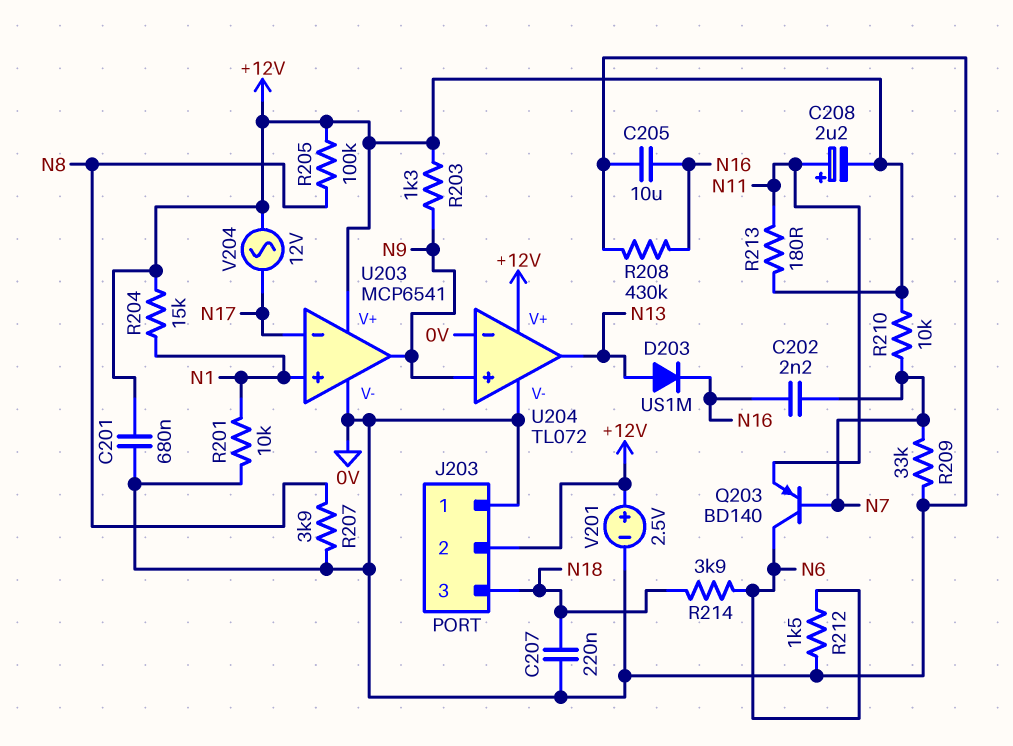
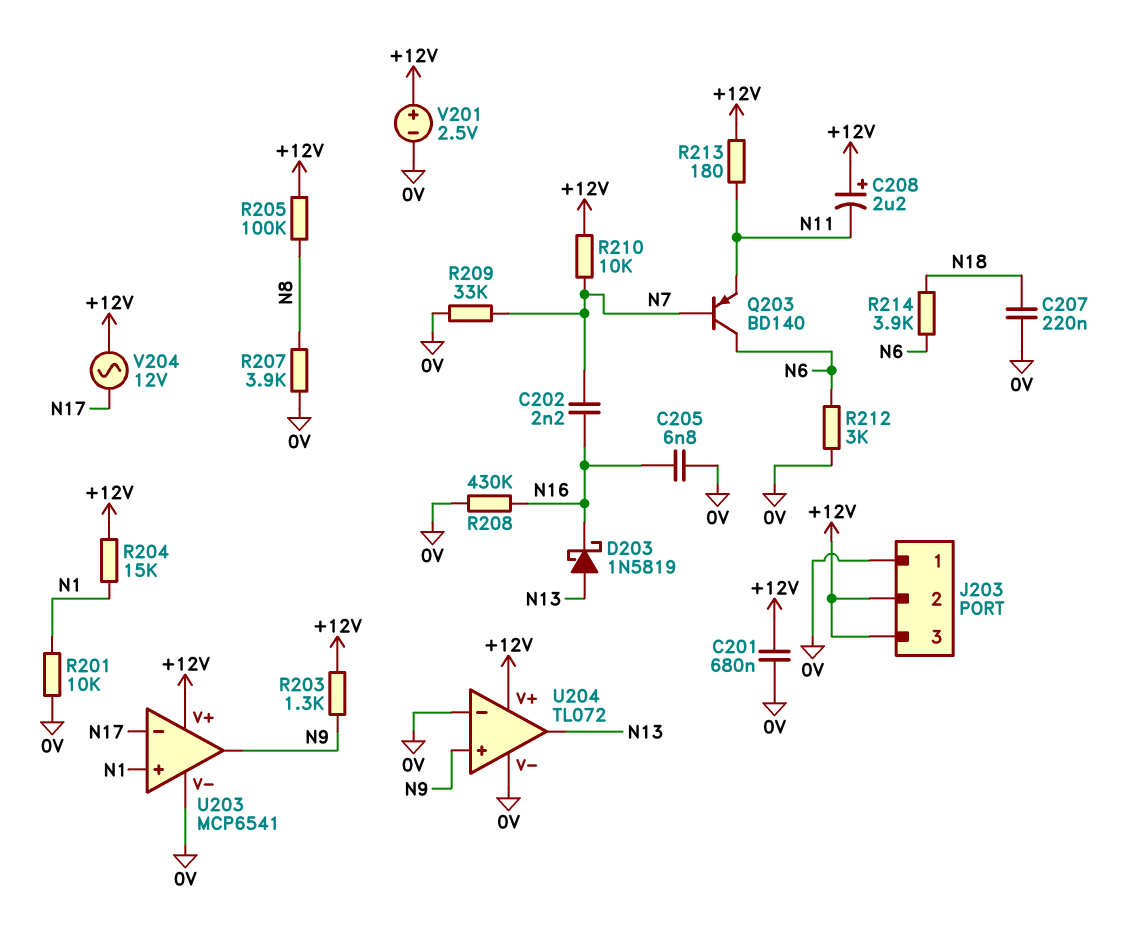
C205: 10uF (0V, N16) -> 6.8nF (0V, N16)
C208: 2.2uF (plus N11, minus +12V) -> 2.2uF (plus +12V, minus N11)
D203: diode US1M (A N13, K N16) -> schottky 1N5819 (A N13, K N16)
J203 pin 3: N18 -> +12V
R212: 1.5k (0V, N6) -> 3k (0V, N6)

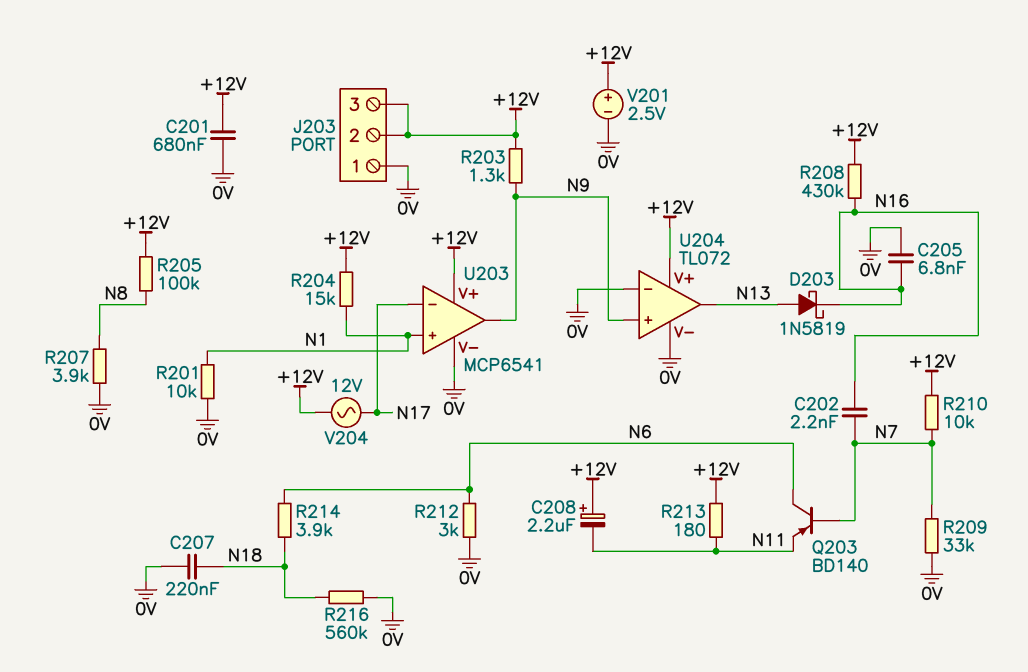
R208: 430k (0V, N16) -> 430k (+12V, N16)
R216: none -> 560k (0V, N18)

